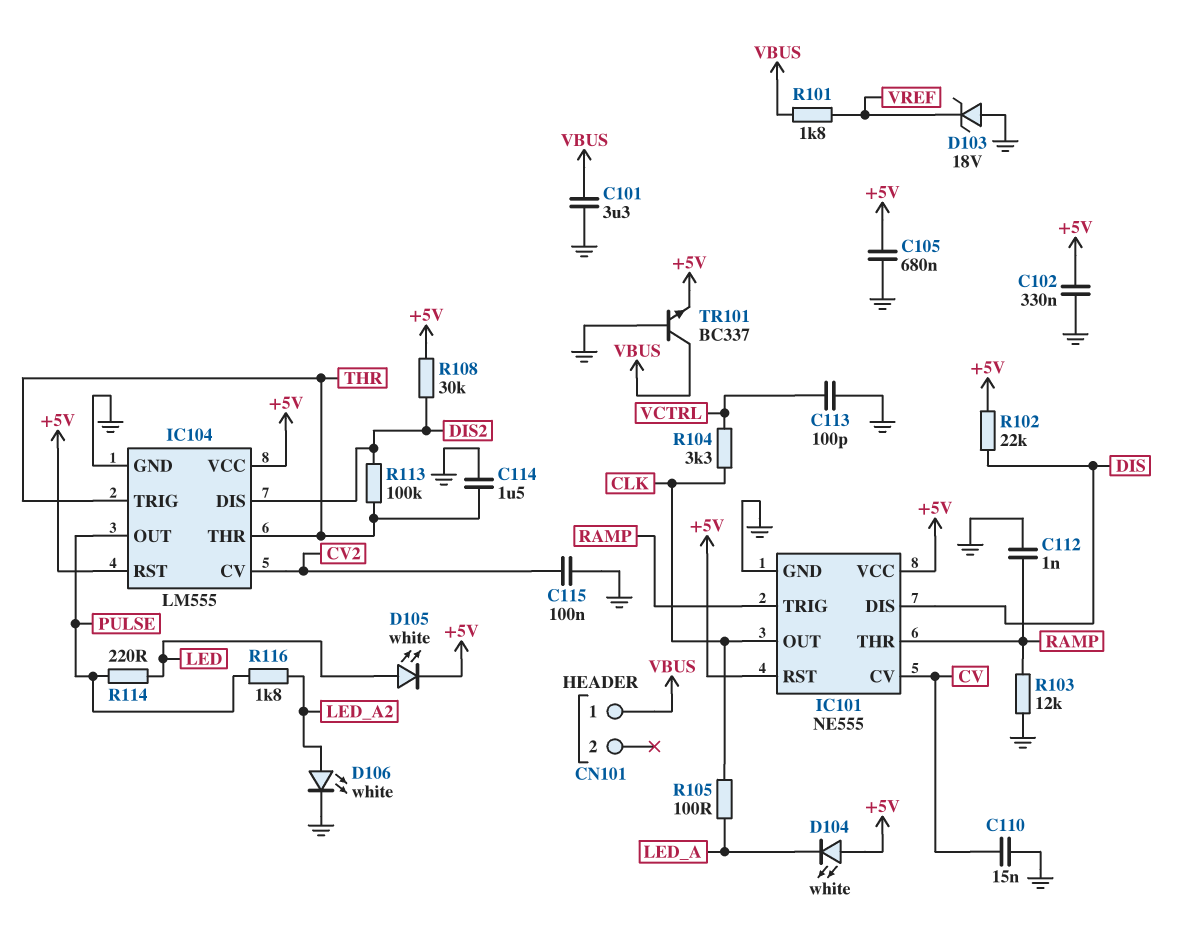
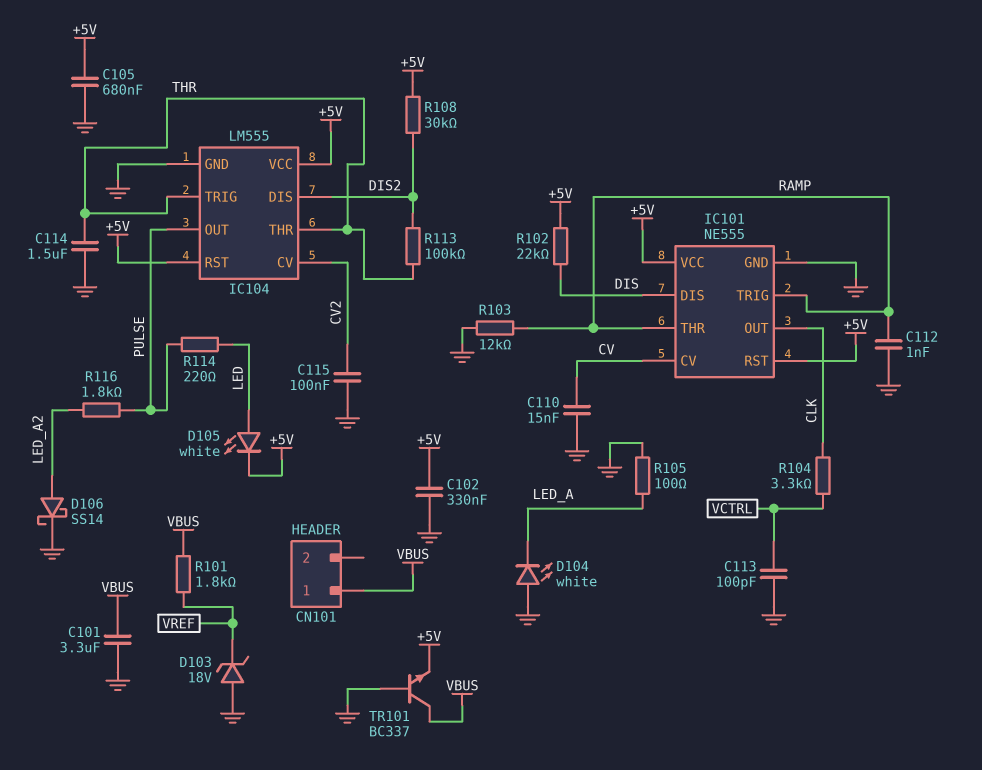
D104: LED white (A +5V, K LED_A) -> LED white (A GND, K LED_A)
D106: LED white (A LED_A2, K GND) -> schottky SS14 (A LED_A2, K GND)
R105: 100 (CLK, LED_A) -> 100 (GND, LED_A)

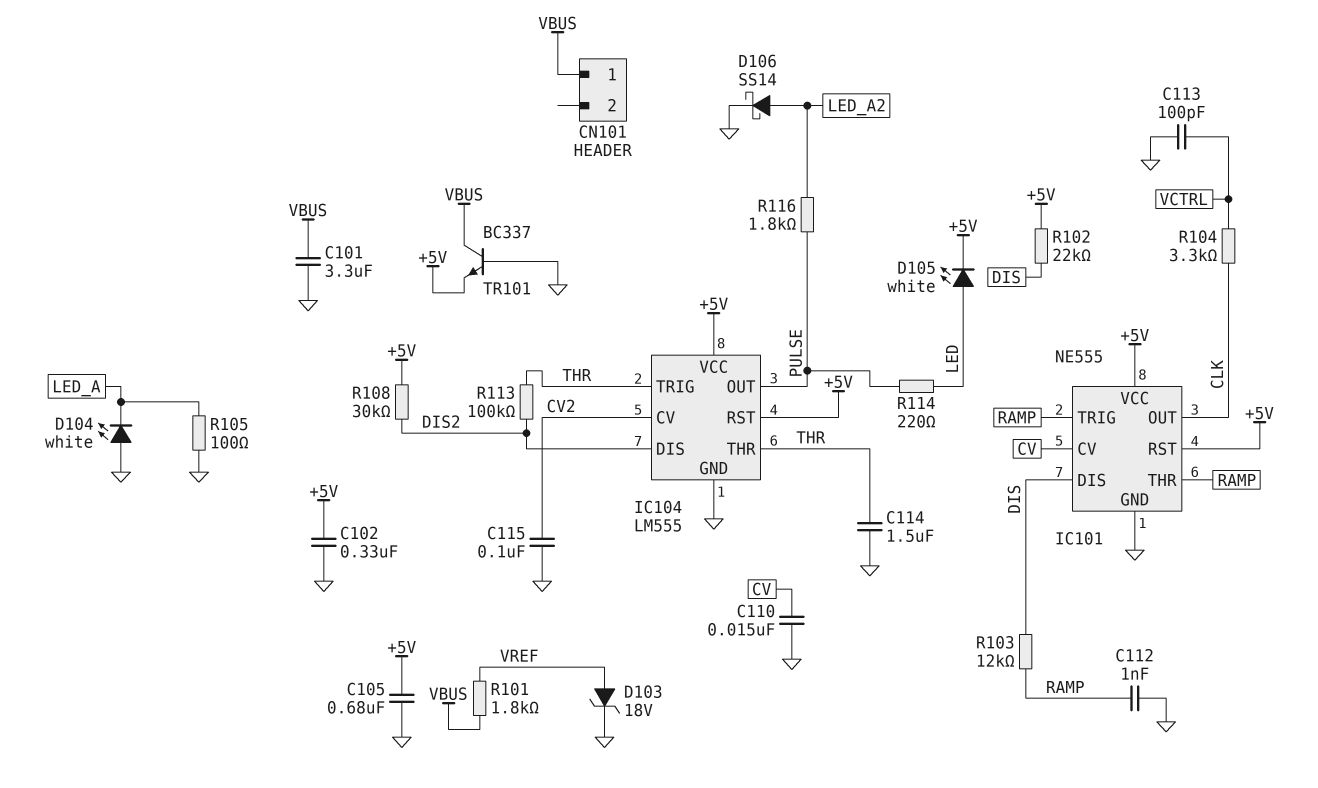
D103: zener 18V (A GND, K VREF) -> zener 18V (A VREF, K GND)
R103: 12k (GND, RAMP) -> 12k (DIS, RAMP)

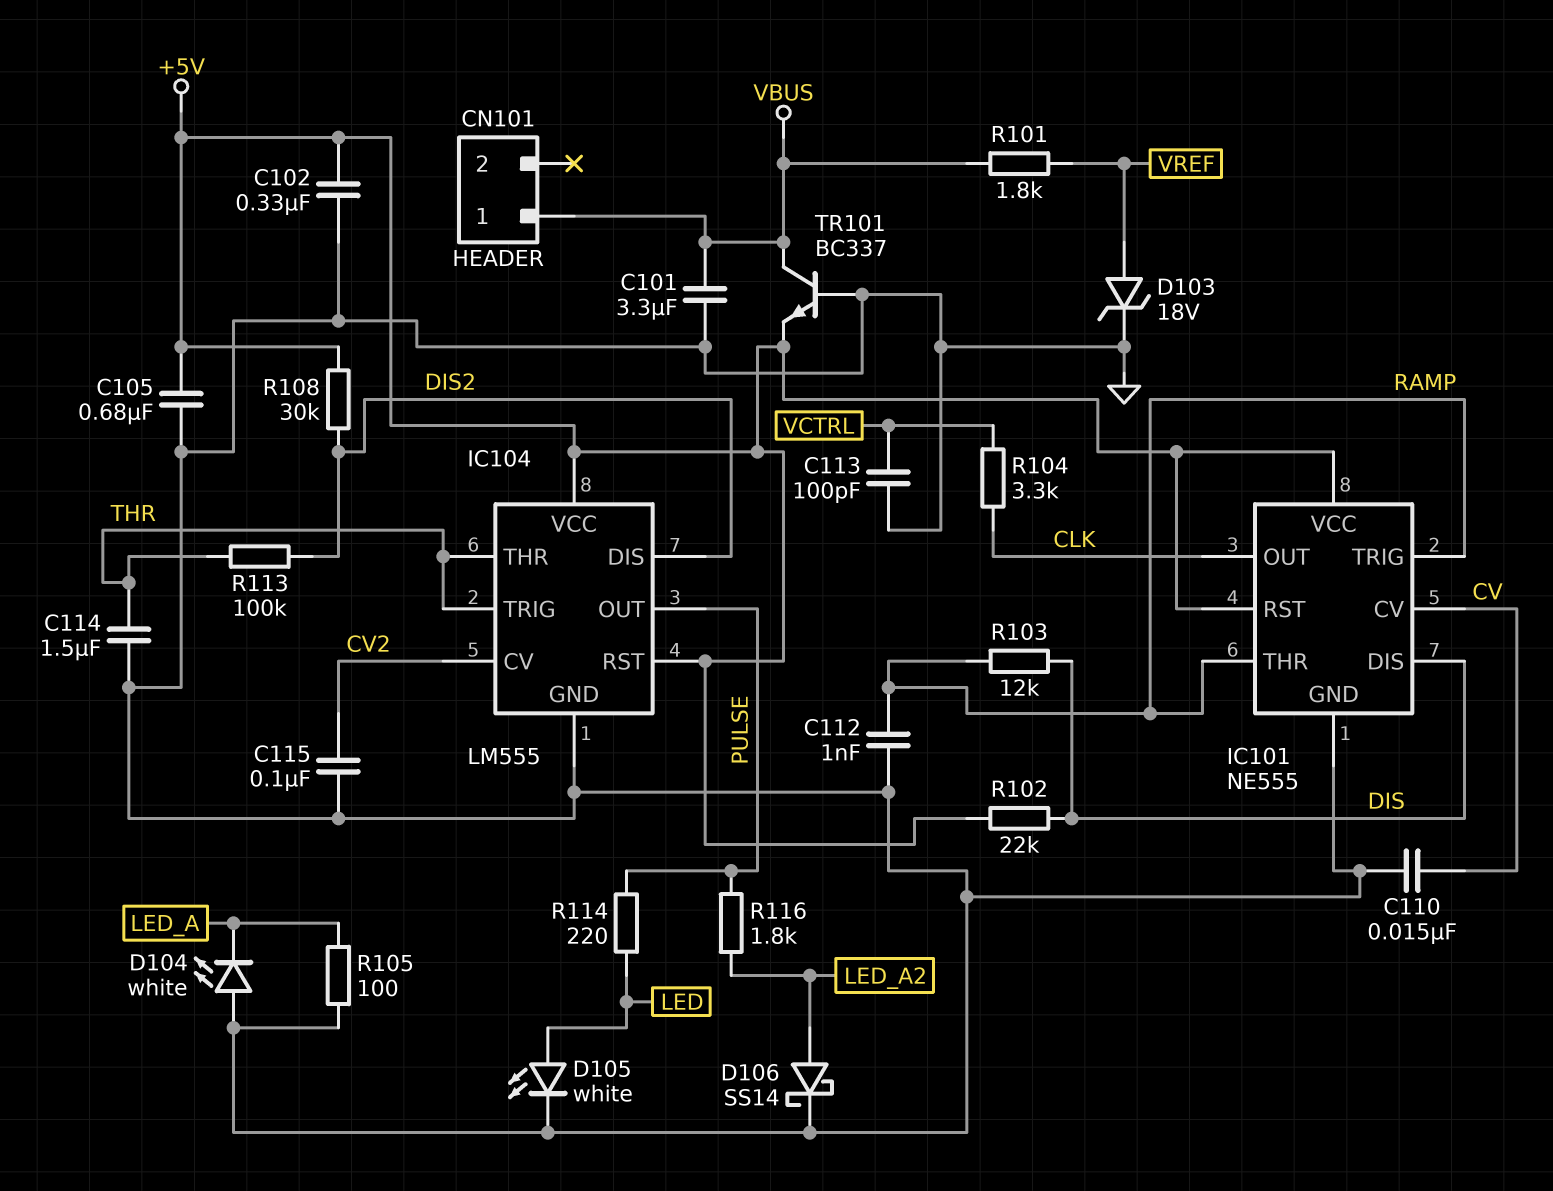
D105: LED white (A LED, K +5V) -> LED white (A LED, K GND)

